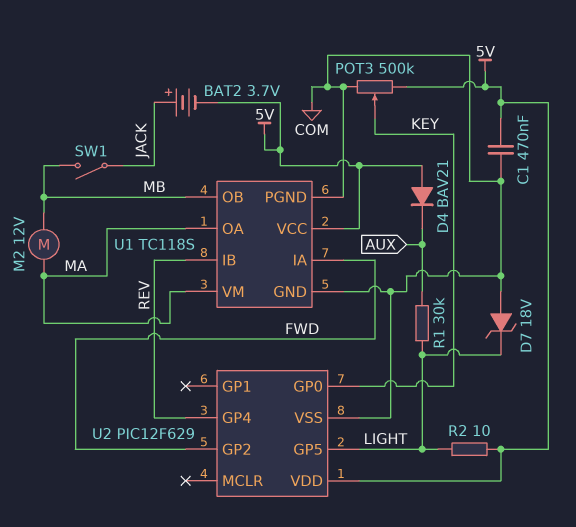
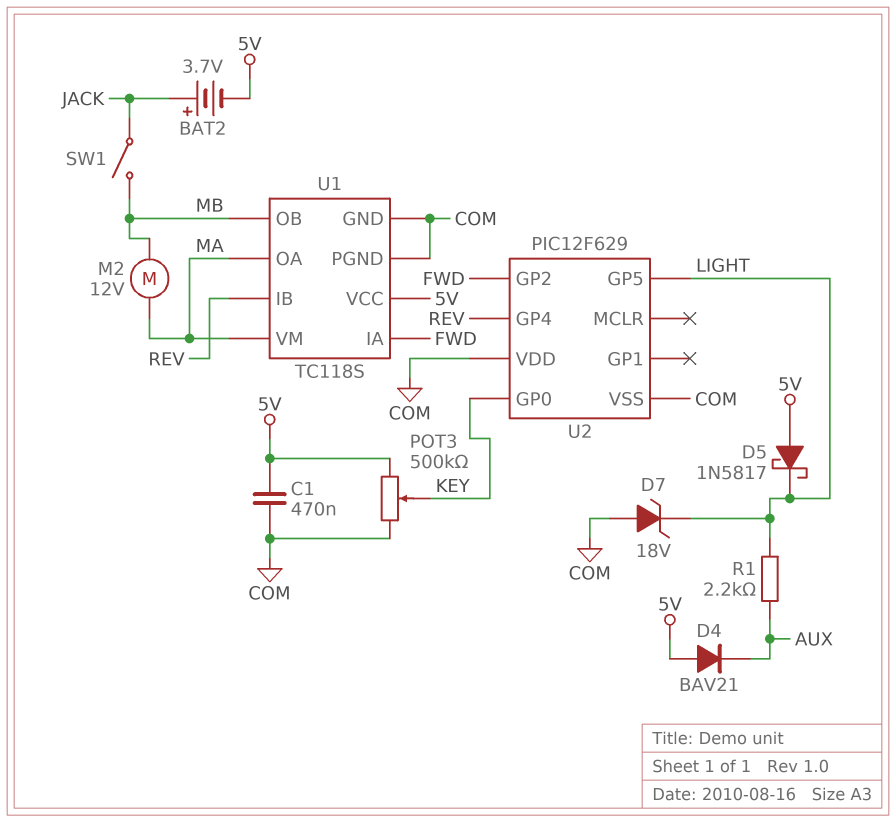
D5: none -> schottky 1N5817 (A 5V, K LIGHT)
R1: 30k (AUX, LIGHT) -> 2.2k (AUX, LIGHT)
R2: 10 (5V, LIGHT) -> none
U2 pin VDD: 5V -> COM

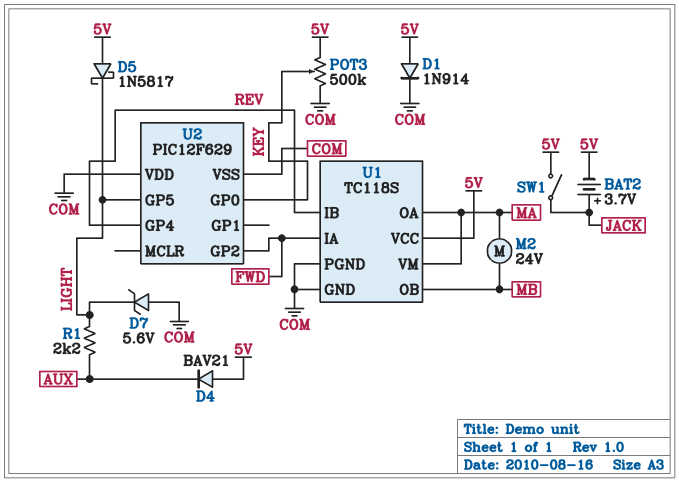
C1: 470nF (5V, COM) -> none
D1: none -> diode 1N914 (A 5V, K COM)
D7: zener 18V (A COM, K LIGHT) -> zener 5.6V (A COM, K LIGHT)
M2: motor 12V (MA, MB) -> motor 24V (MA, MB)
SW1: switch (JACK, MB) -> switch (5V, JACK)

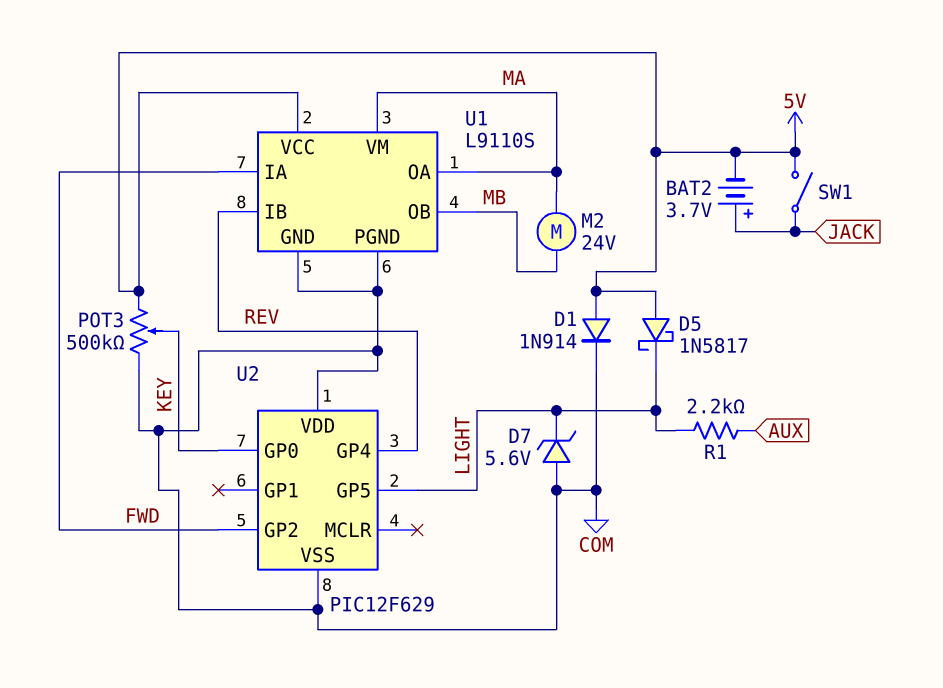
D4: diode BAV21 (A 5V, K AUX) -> none
U1: TC118S -> L9110S

